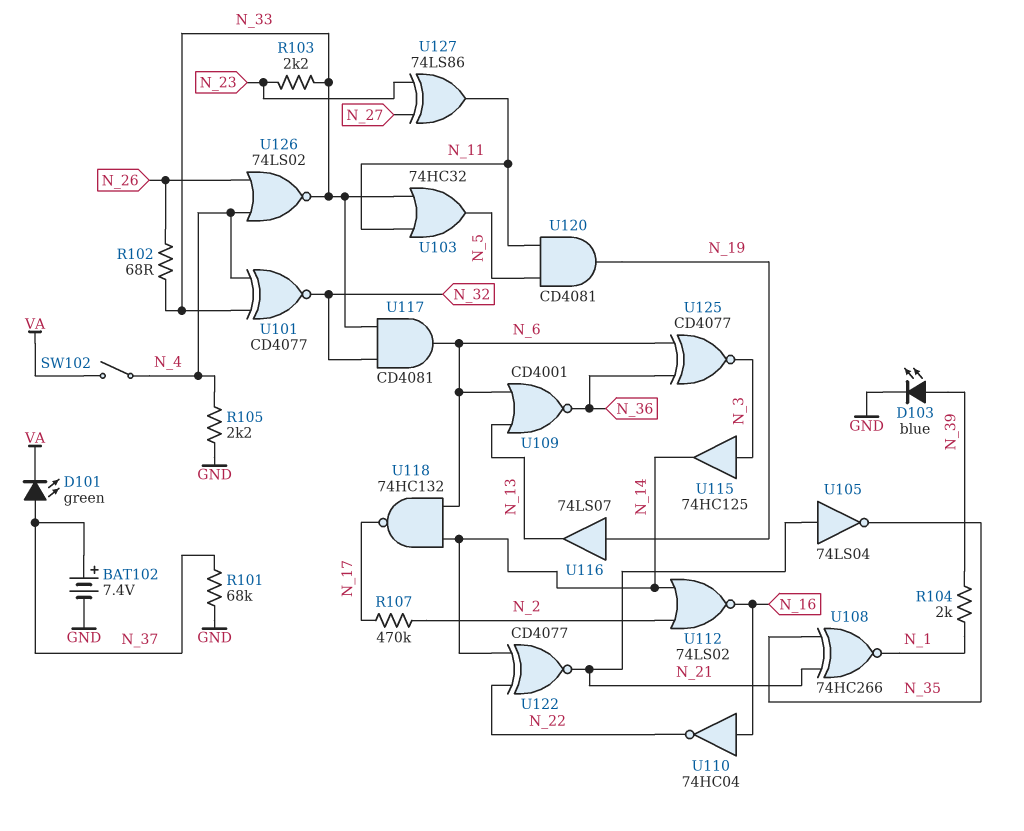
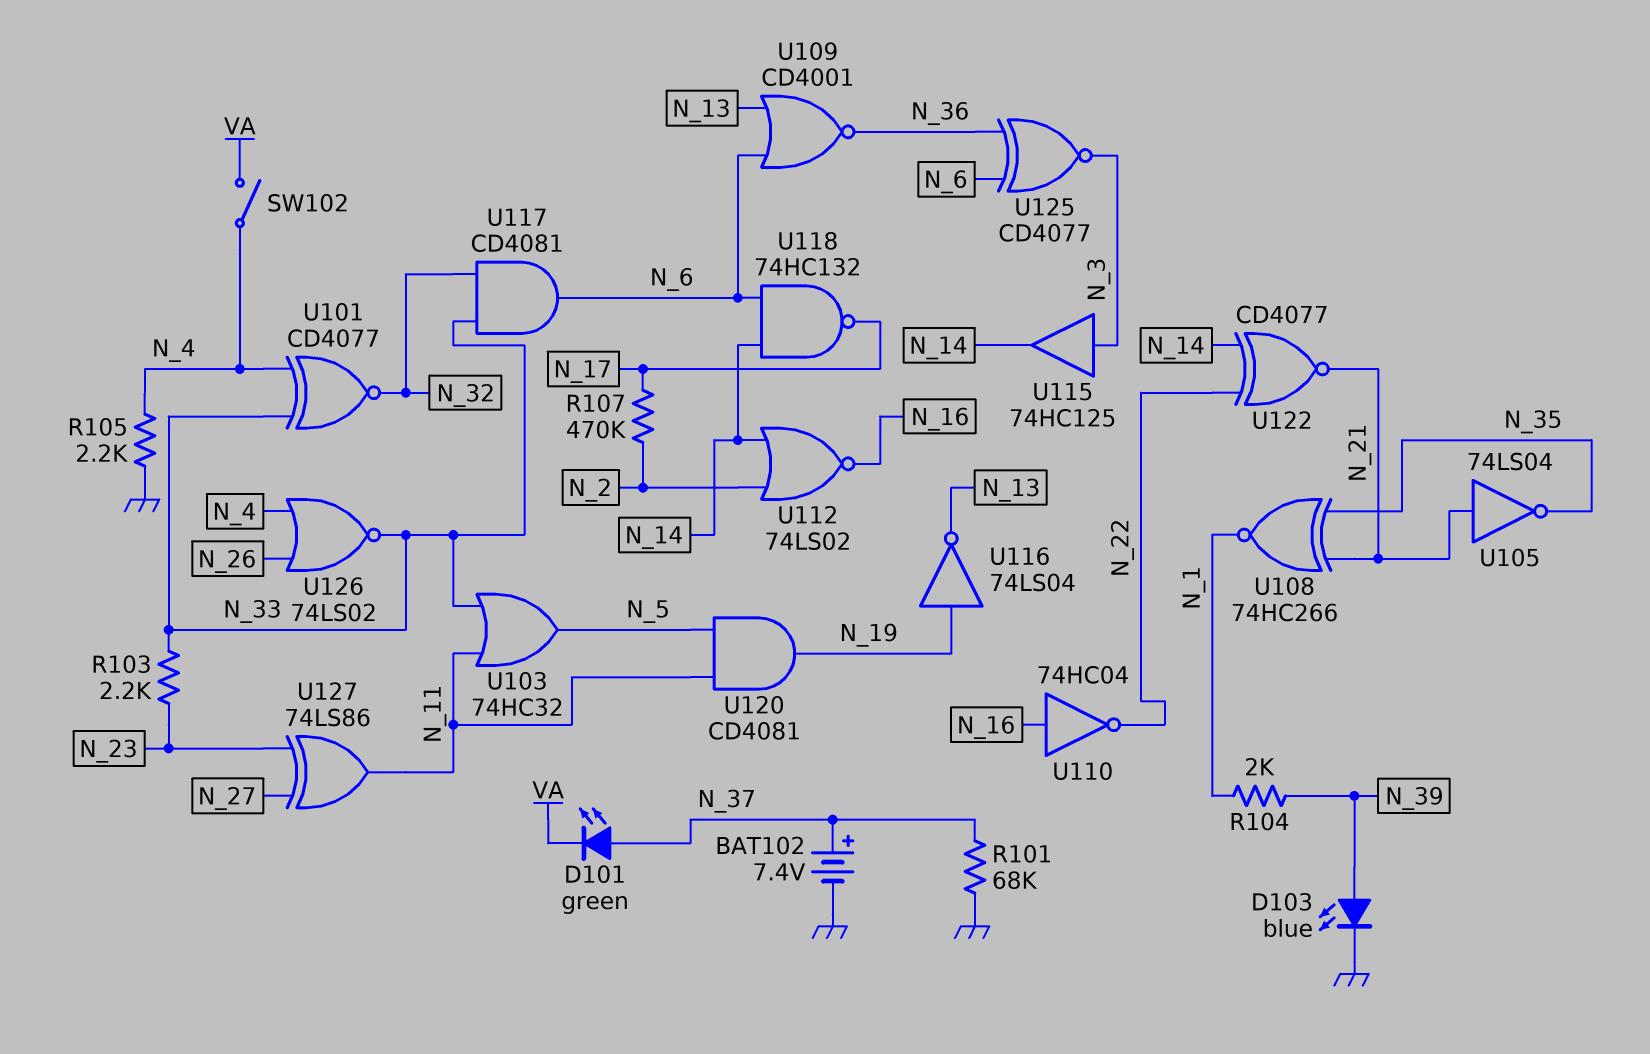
R102: 68 (N_26, N_33) -> none
U116: buffer 74LS07 (in N_19, out N_13) -> NOT 74LS04 (in N_19, out N_13)

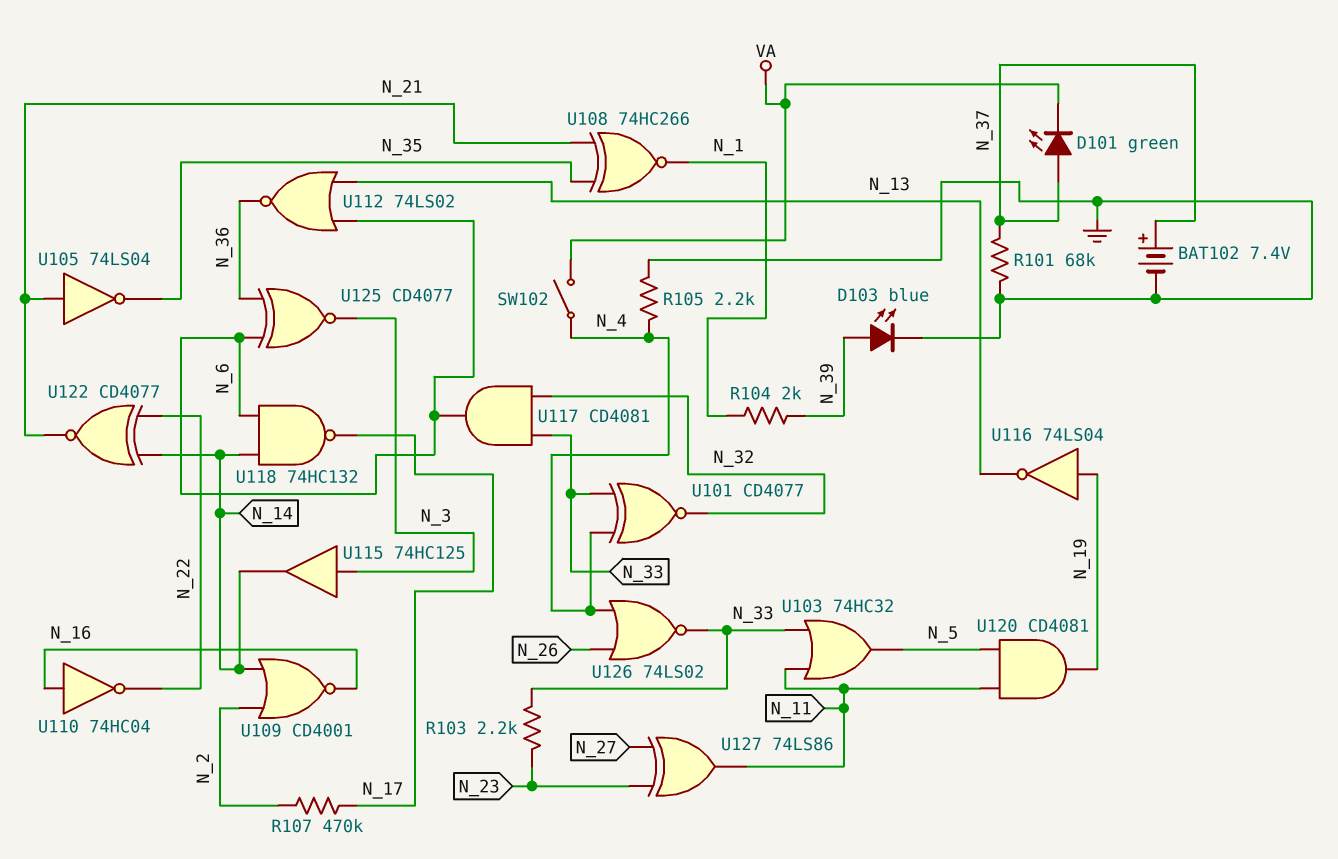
U109: NOR CD4001 (in N_6, in N_13, out N_36) -> NOR CD4001 (in N_2, in N_14, out N_16)
U112: NOR 74LS02 (in N_2, in N_14, out N_16) -> NOR 74LS02 (in N_6, in N_13, out N_36)

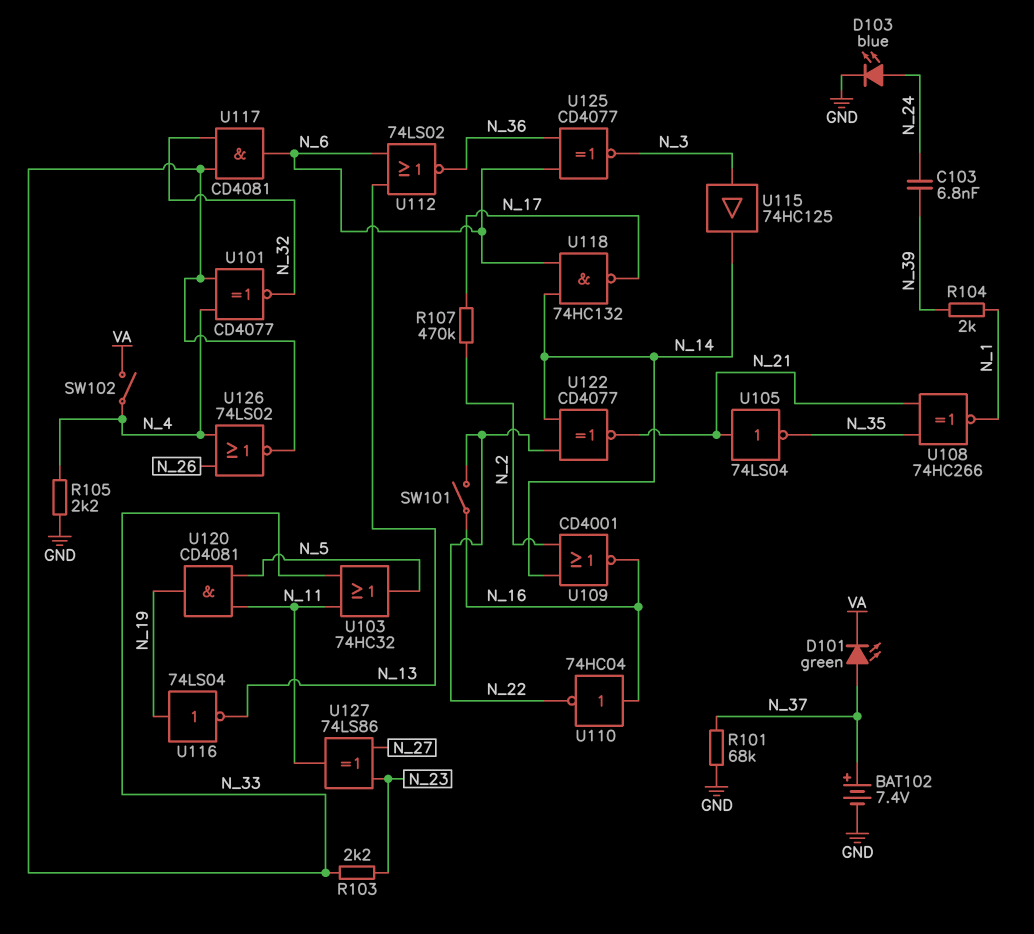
C103: none -> 6.8nF (N_24, N_39)
D103: LED blue (A N_39, K GND) -> LED blue (A N_24, K GND)
SW101: none -> switch (N_16, N_22)

